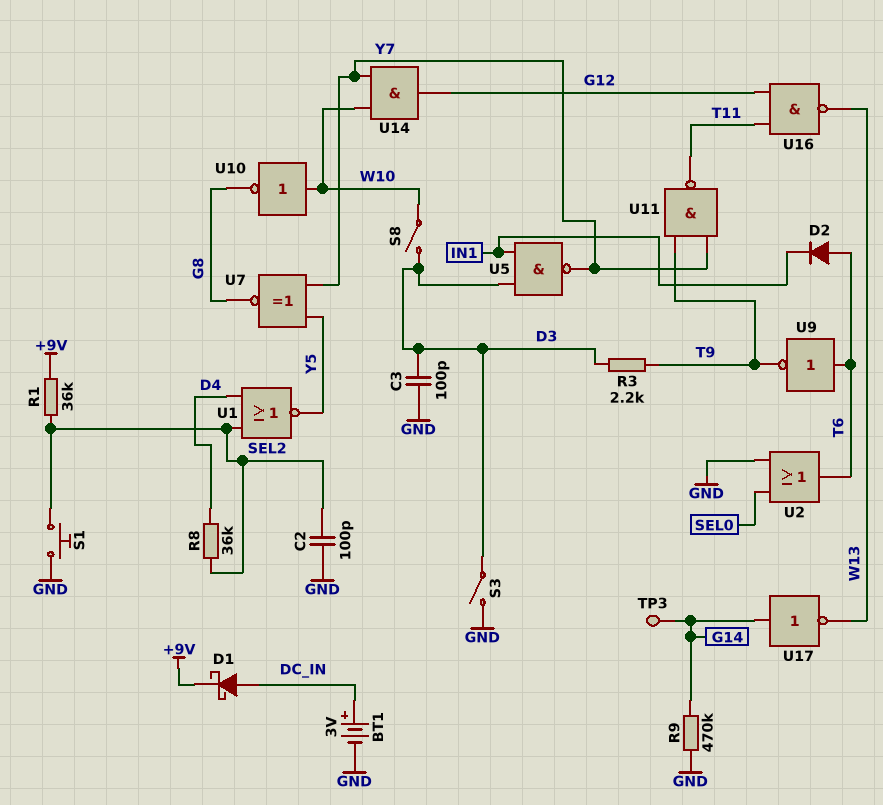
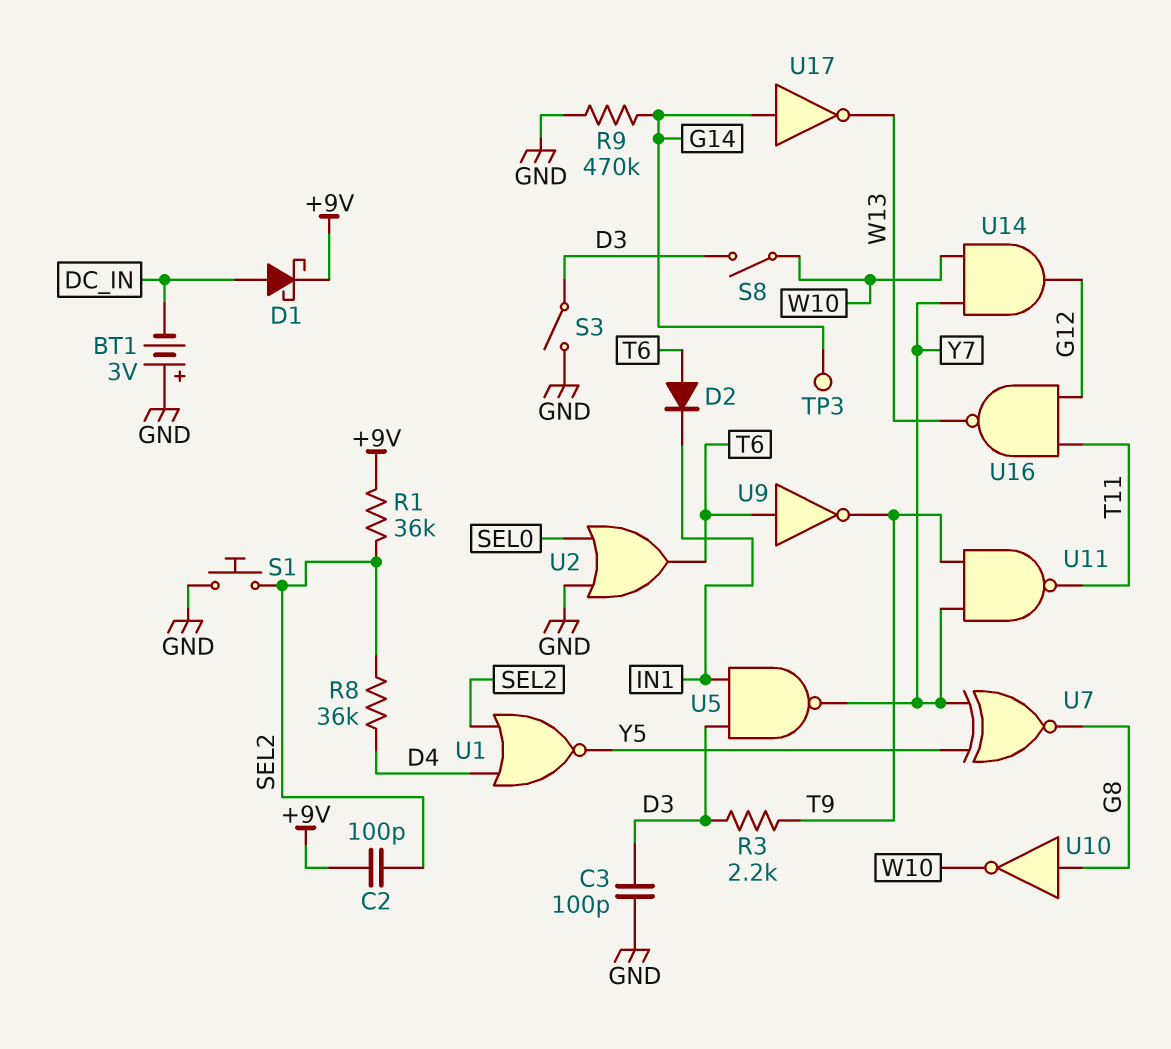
BT1: 3V (plus DC_IN, minus GND) -> 3V (plus GND, minus DC_IN)
C2: 100pF (GND, SEL2) -> 100pF (+9V, SEL2)
U10: NOT (in W10, out G8) -> NOT (in G8, out W10)

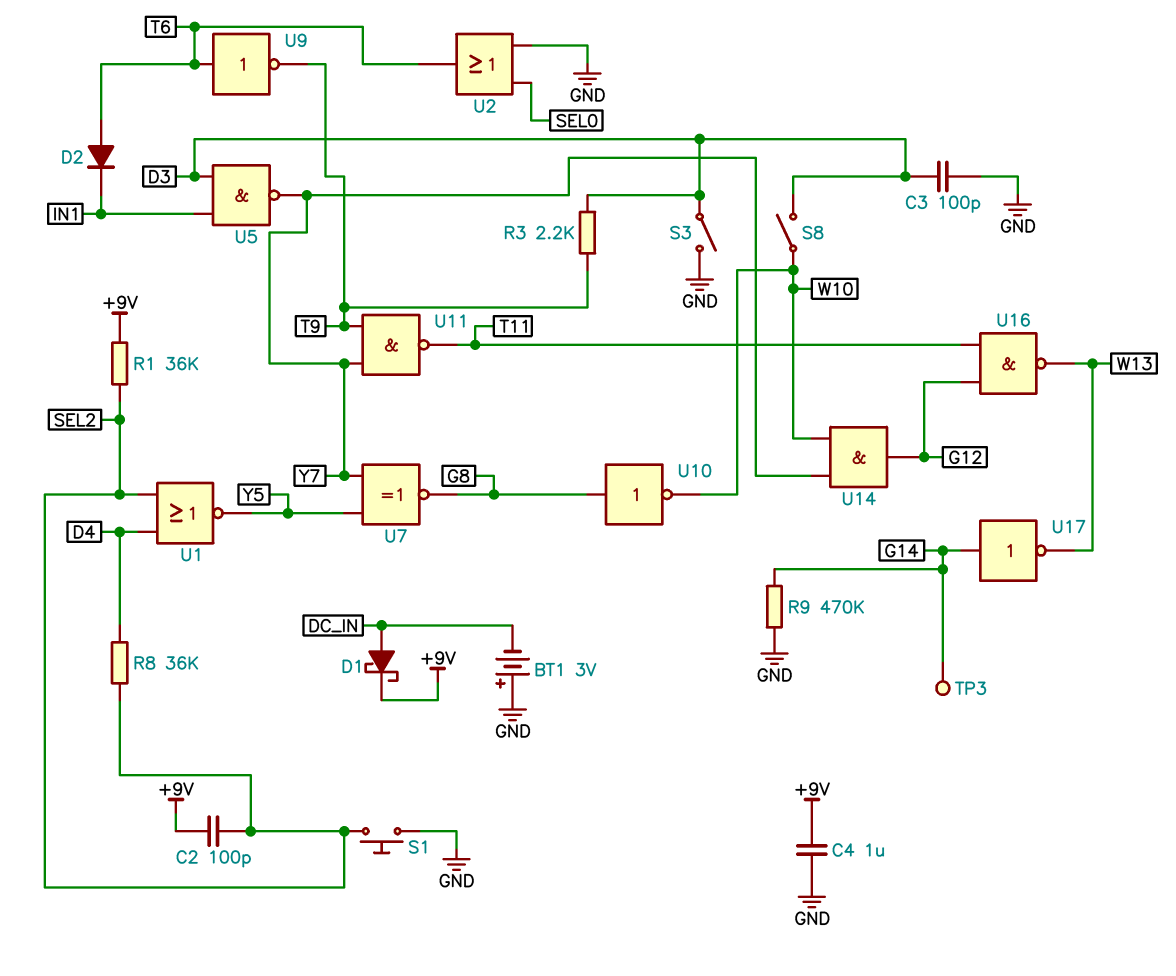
C4: none -> 1uF (+9V, GND)

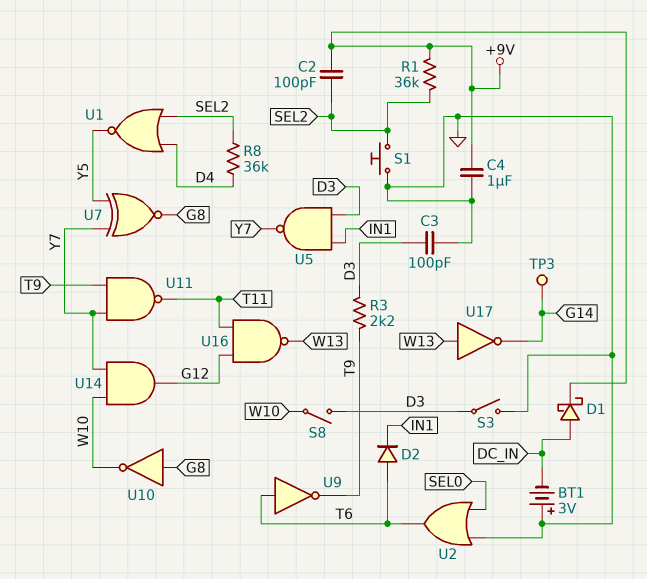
R9: 470k (G14, GND) -> none
U17: NOT (in G14, out W13) -> NOT (in W13, out G14)

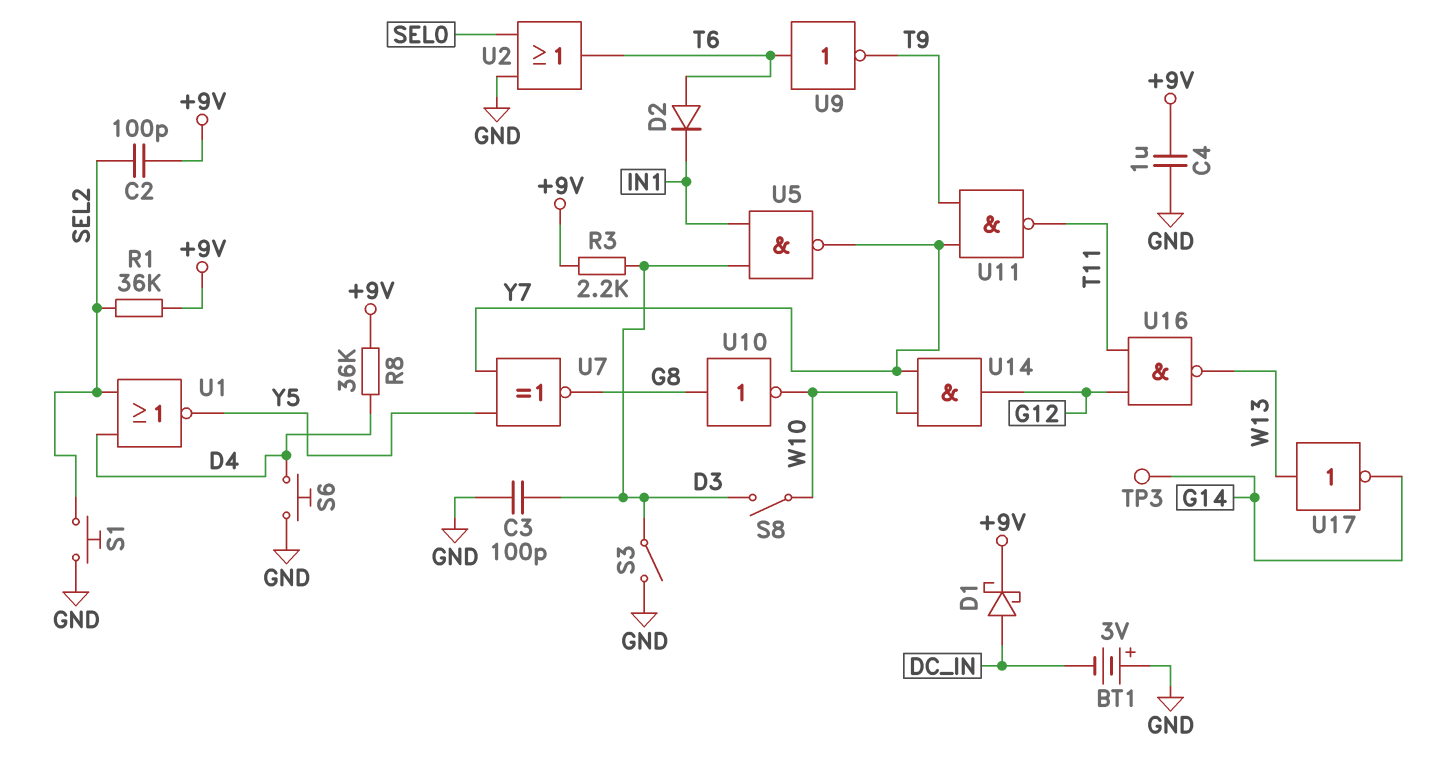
R3: 2.2k (D3, T9) -> 2.2k (+9V, D3)
R8: 36k (D4, SEL2) -> 36k (+9V, D4)
S6: none -> button (D4, GND)

